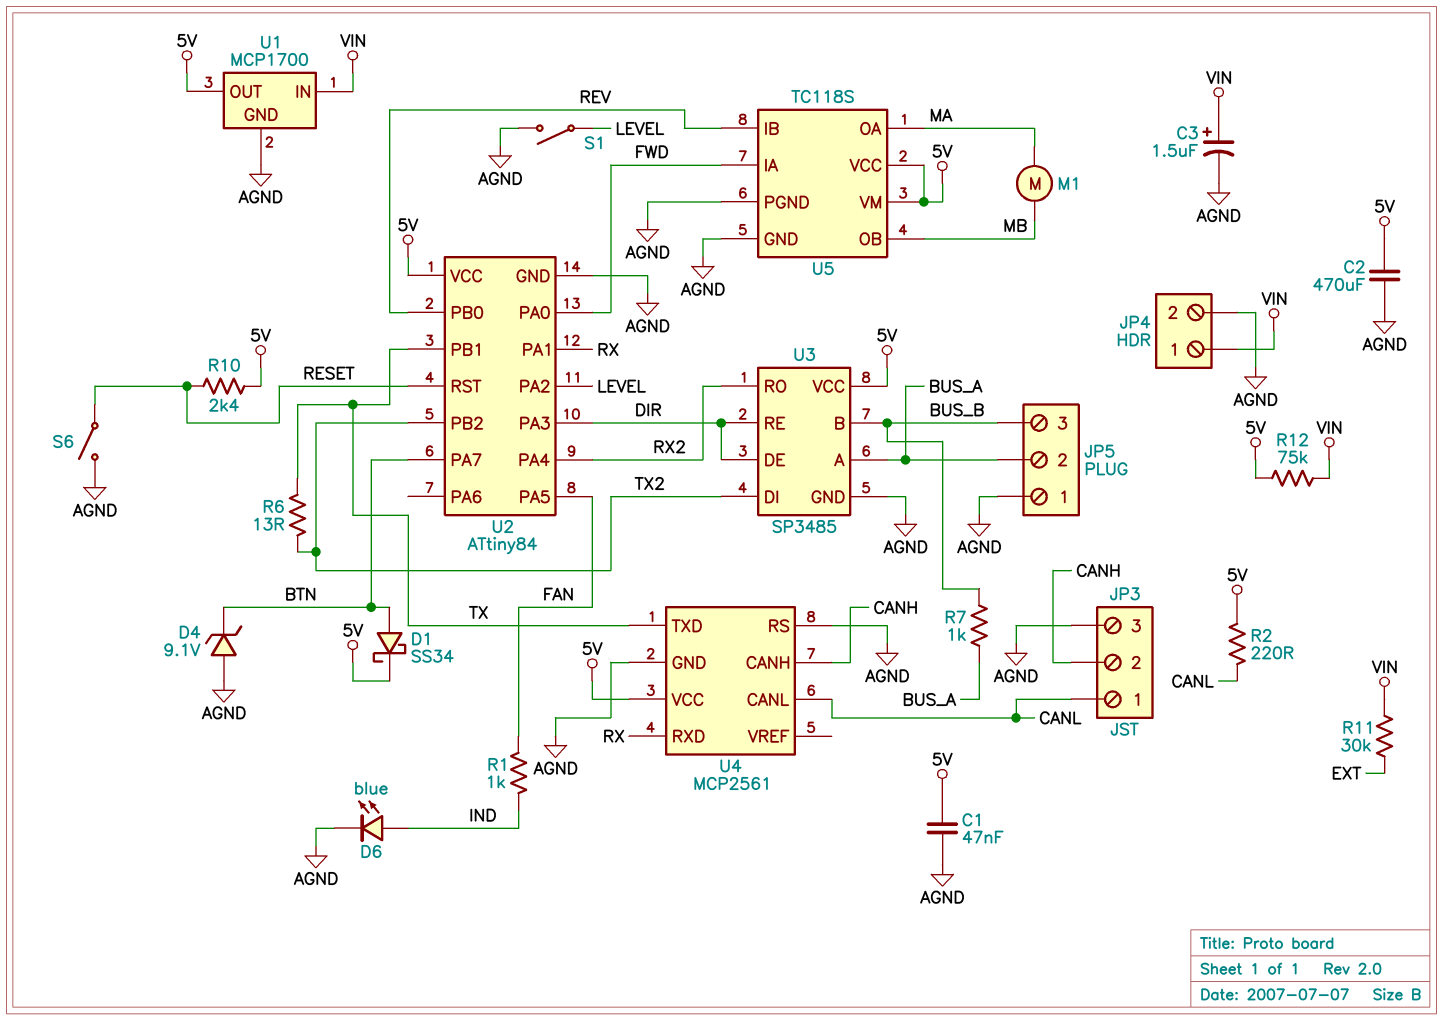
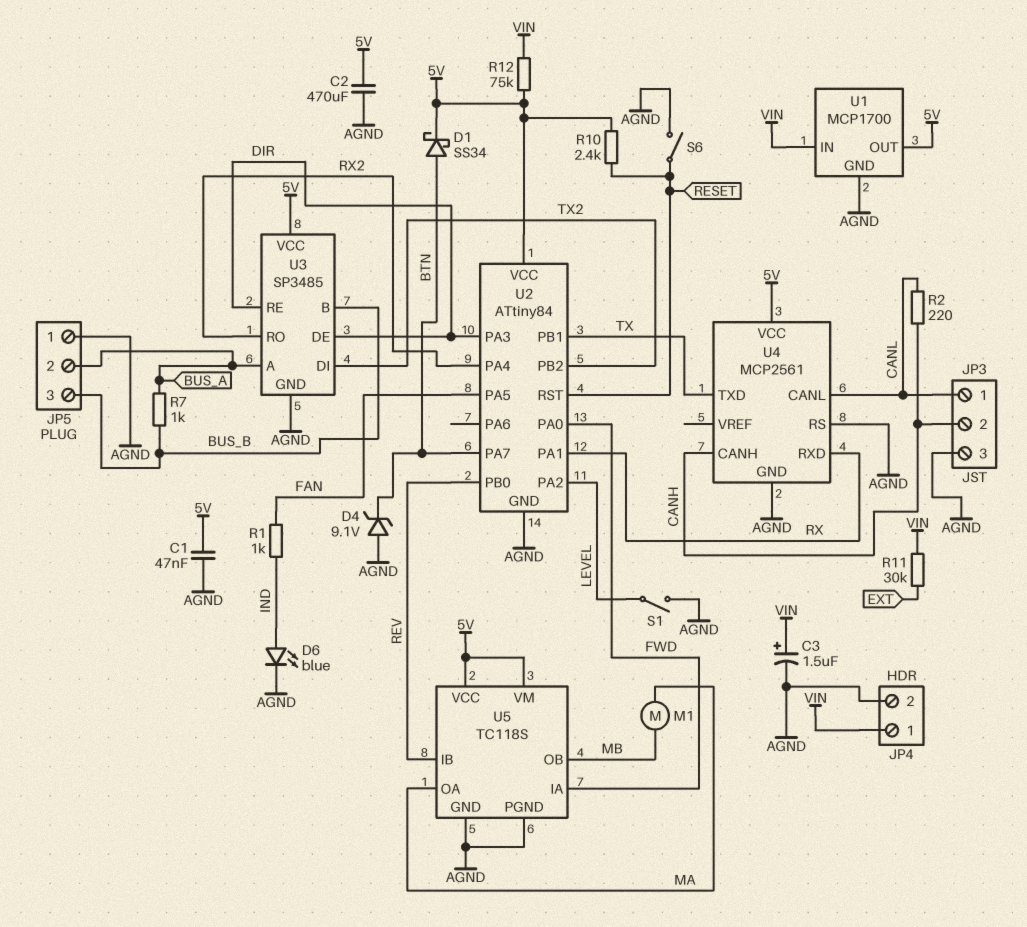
R2: 220 (5V, CANL) -> 220 (CANH, CANL)
R6: 13 (TX, TX2) -> none

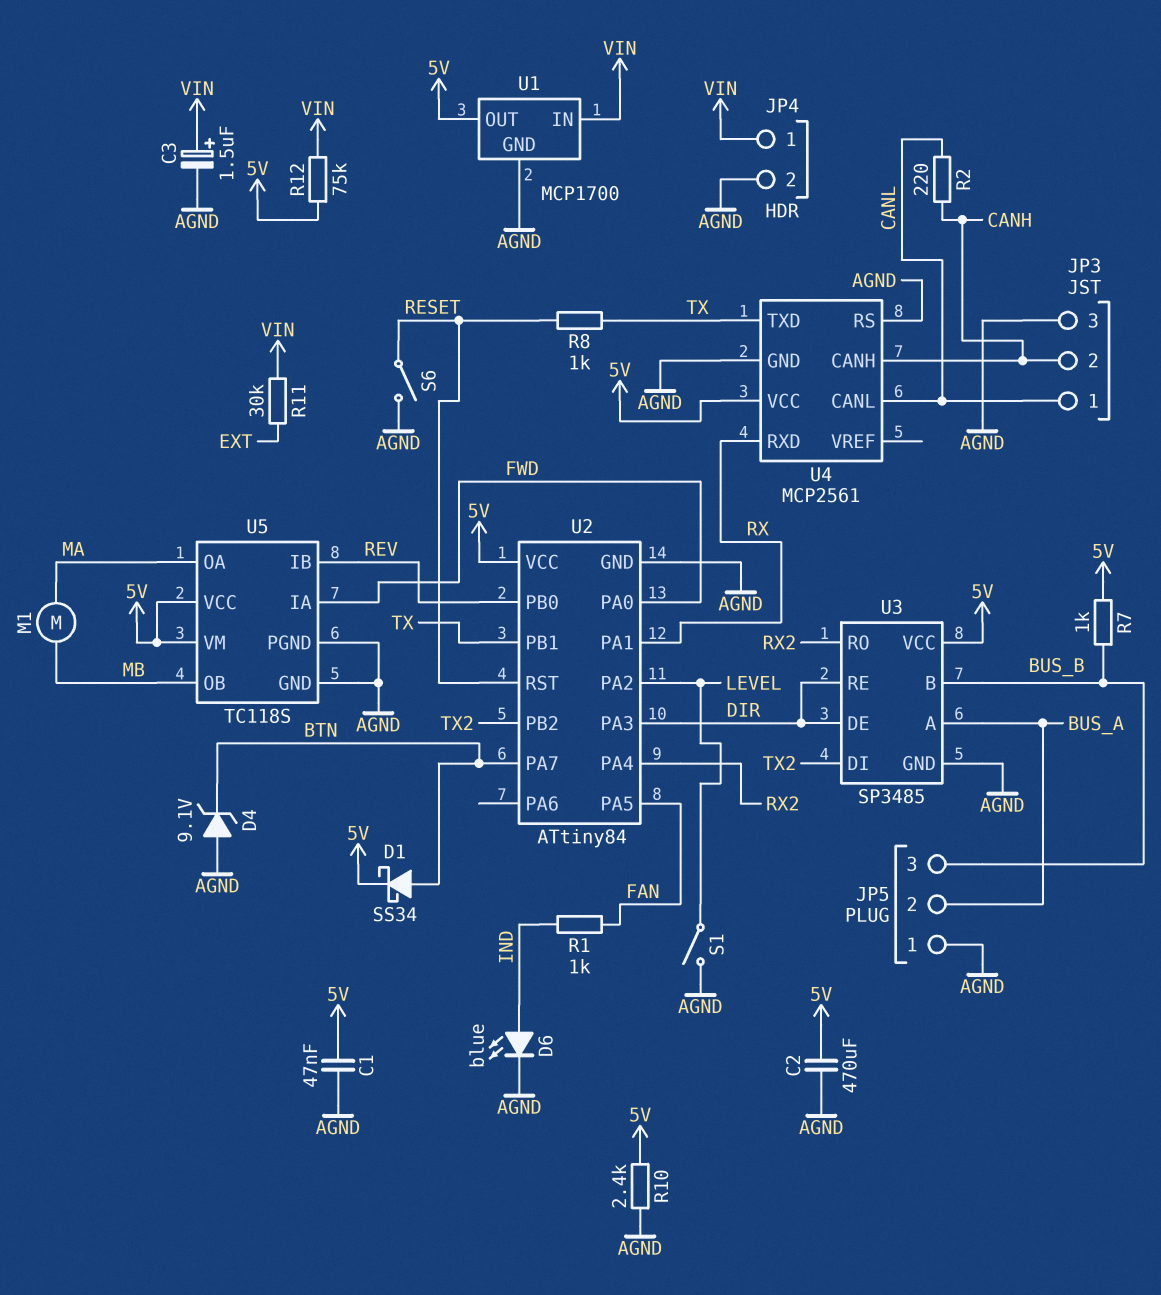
R7: 1k (BUS_A, BUS_B) -> 1k (5V, BUS_B)
R8: none -> 1k (RESET, TX)
R10: 2.4k (5V, RESET) -> 2.4k (5V, AGND)

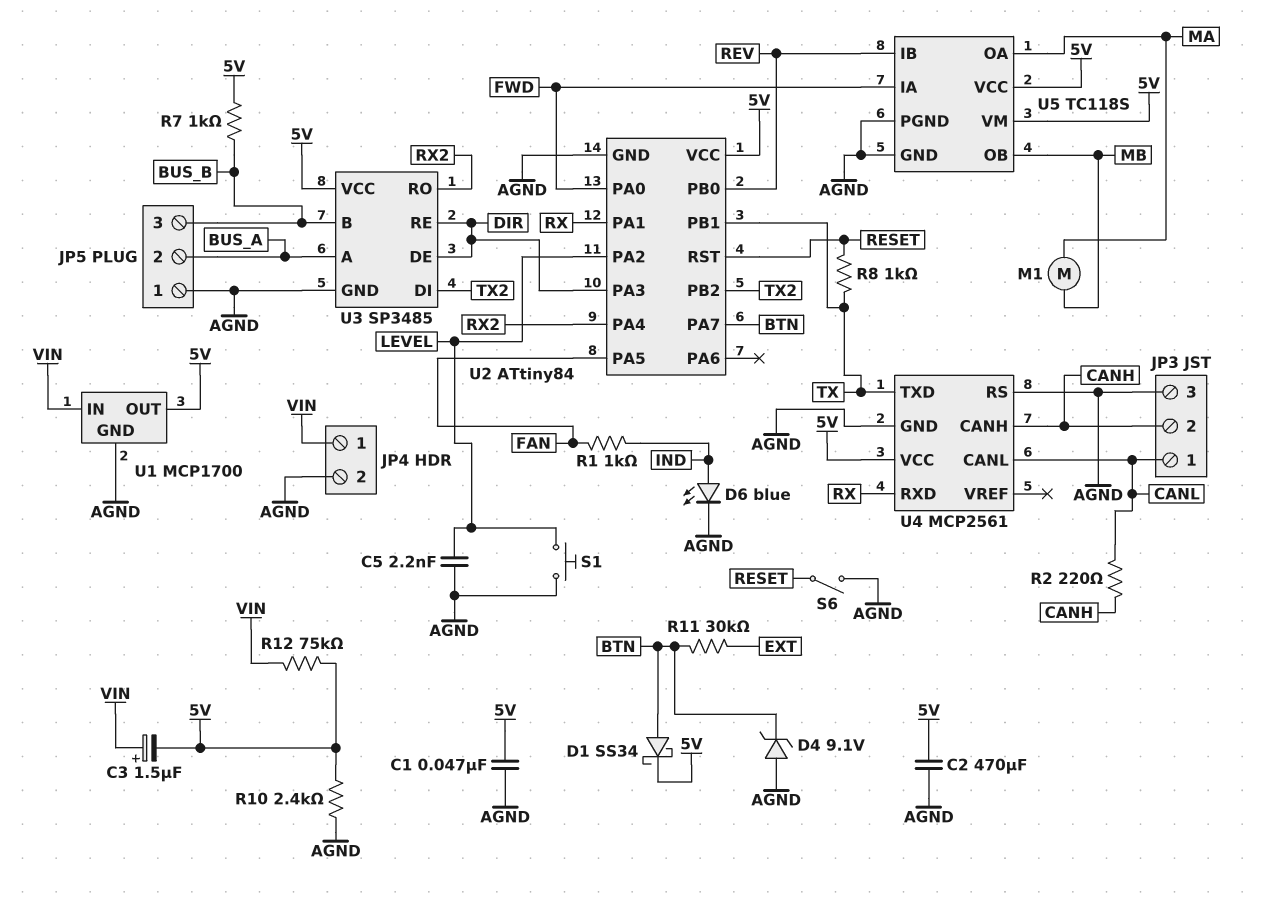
C3: 1.5uF (plus VIN, minus AGND) -> 1.5uF (plus VIN, minus 5V)
C5: none -> 2.2nF (AGND, LEVEL)
R11: 30k (EXT, VIN) -> 30k (BTN, EXT)
S1: switch (AGND, LEVEL) -> button (AGND, LEVEL)

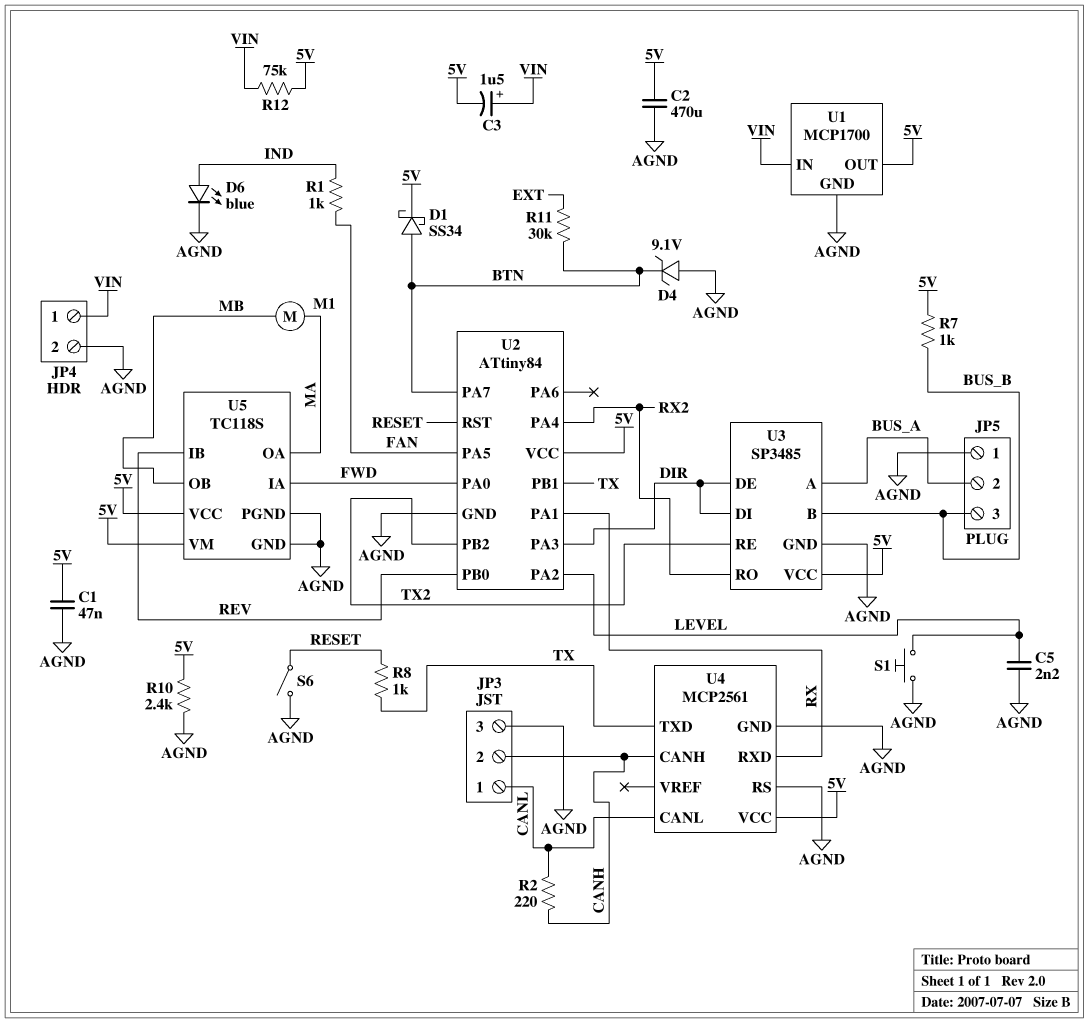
U3 pin DI: TX2 -> DIR
U3 pin RE: DIR -> TX2

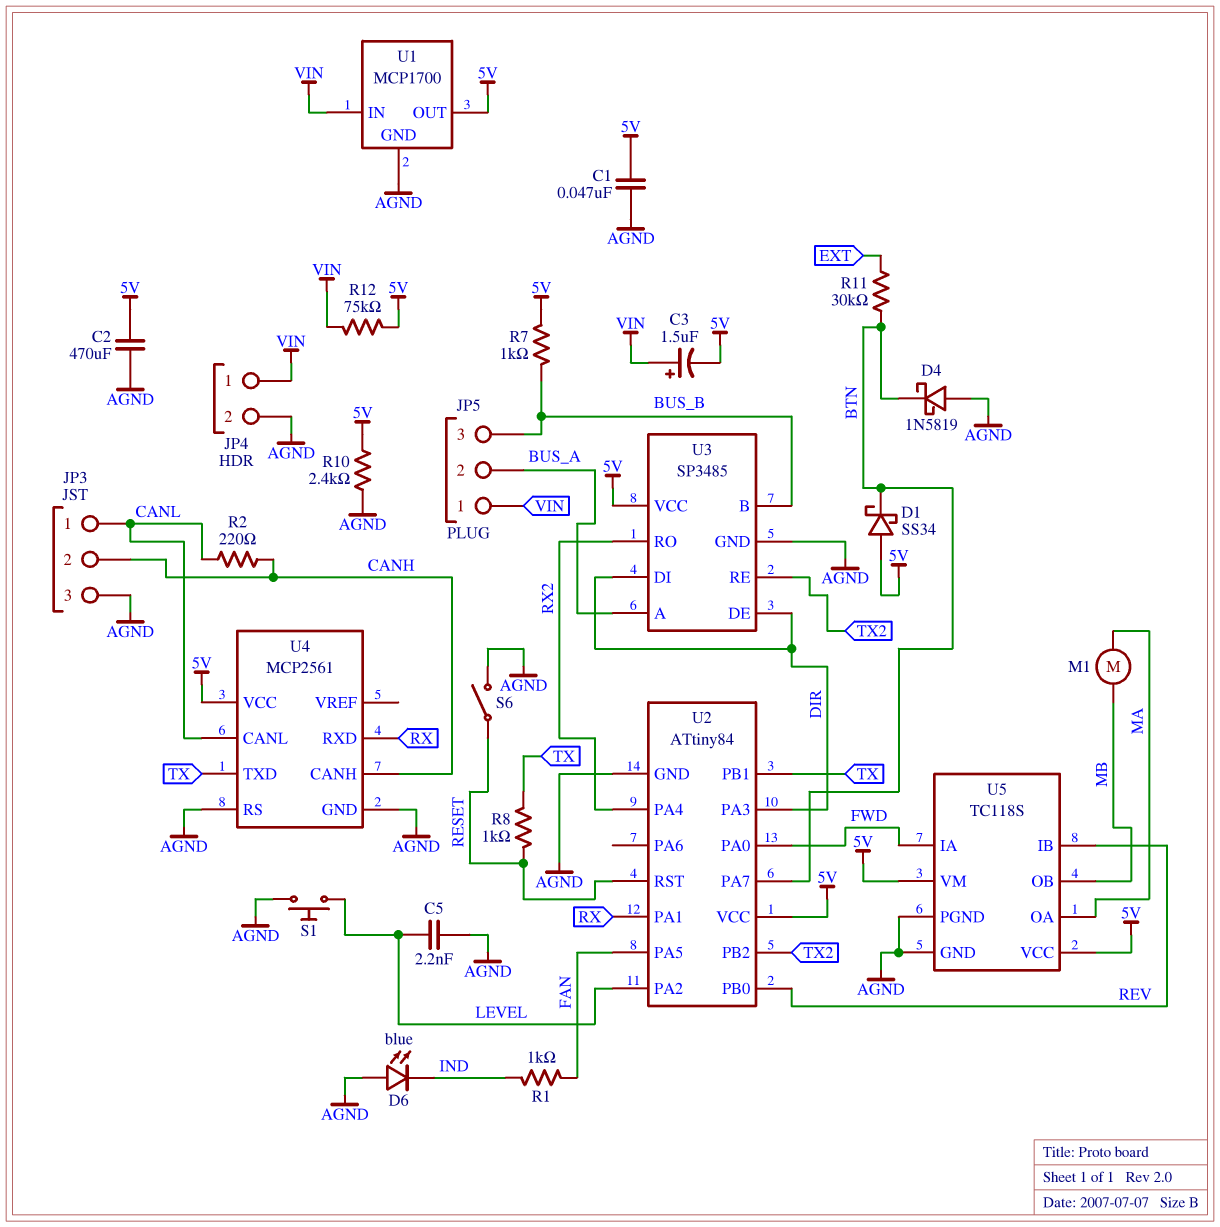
D1: schottky SS34 (A BTN, K 5V) -> schottky SS34 (A 5V, K BTN)
D4: zener 9.1V (A AGND, K BTN) -> schottky 1N5819 (A AGND, K BTN)
D6: LED blue (A IND, K AGND) -> LED blue (A AGND, K IND)
JP5 pin 1: AGND -> VIN

